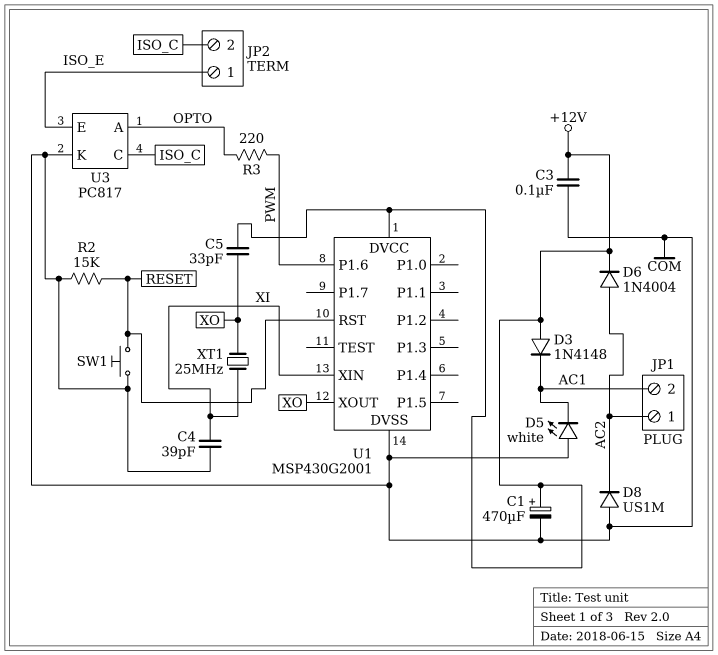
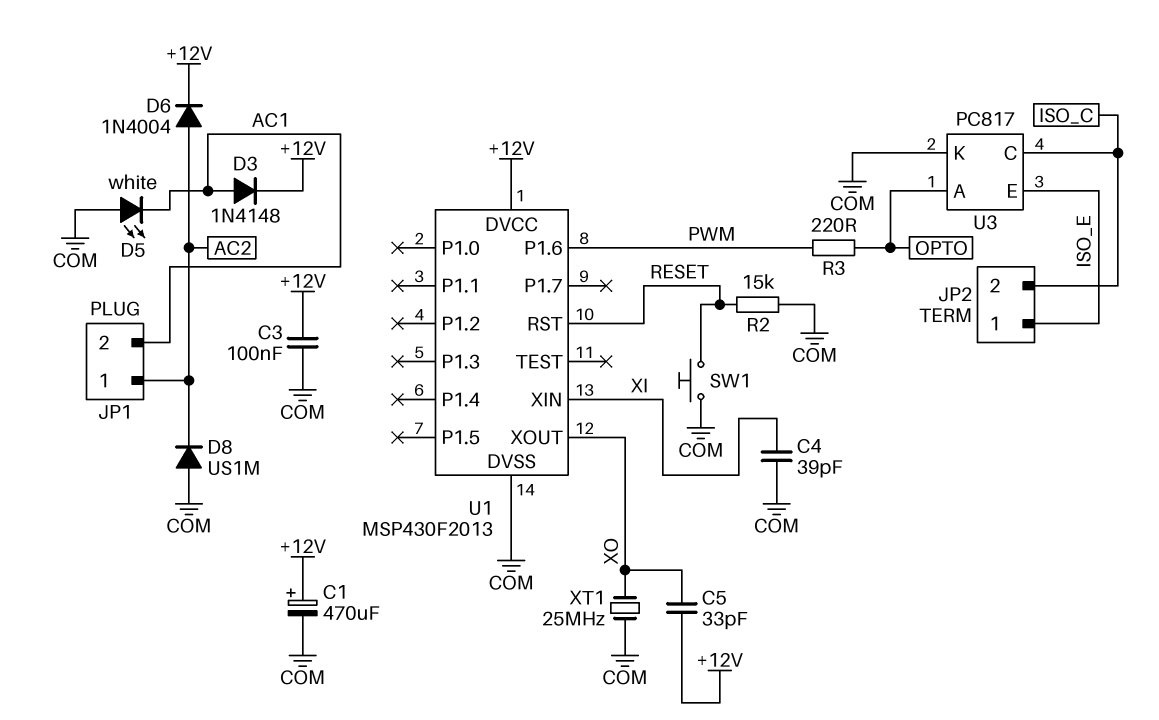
D3: diode 1N4148 (A +12V, K AC1) -> diode 1N4148 (A AC1, K +12V)
U1: MSP430G2001 -> MSP430F2013
XT1: 25MHz (XI, XO) -> 25MHz (COM, XO)

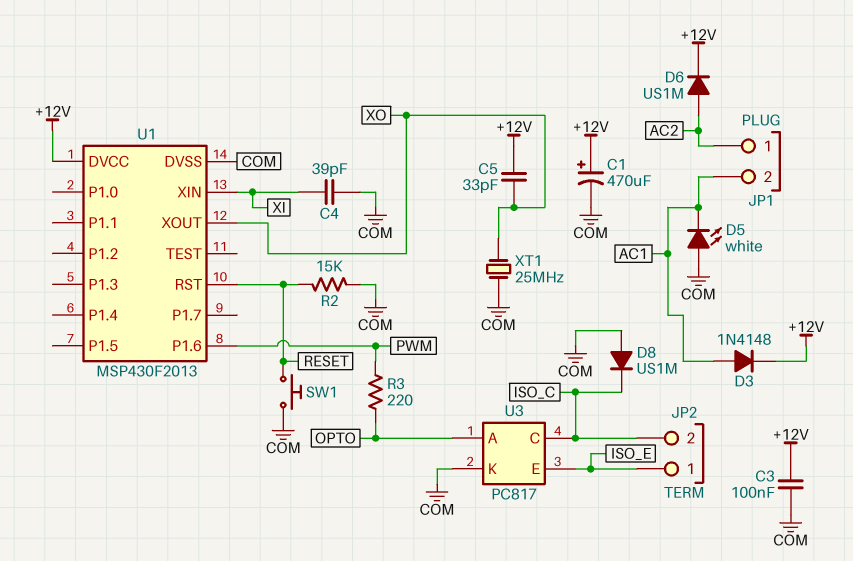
D6: diode 1N4004 (A AC2, K +12V) -> diode US1M (A AC2, K +12V)
D8: diode US1M (A COM, K AC2) -> diode US1M (A COM, K ISO_C)

